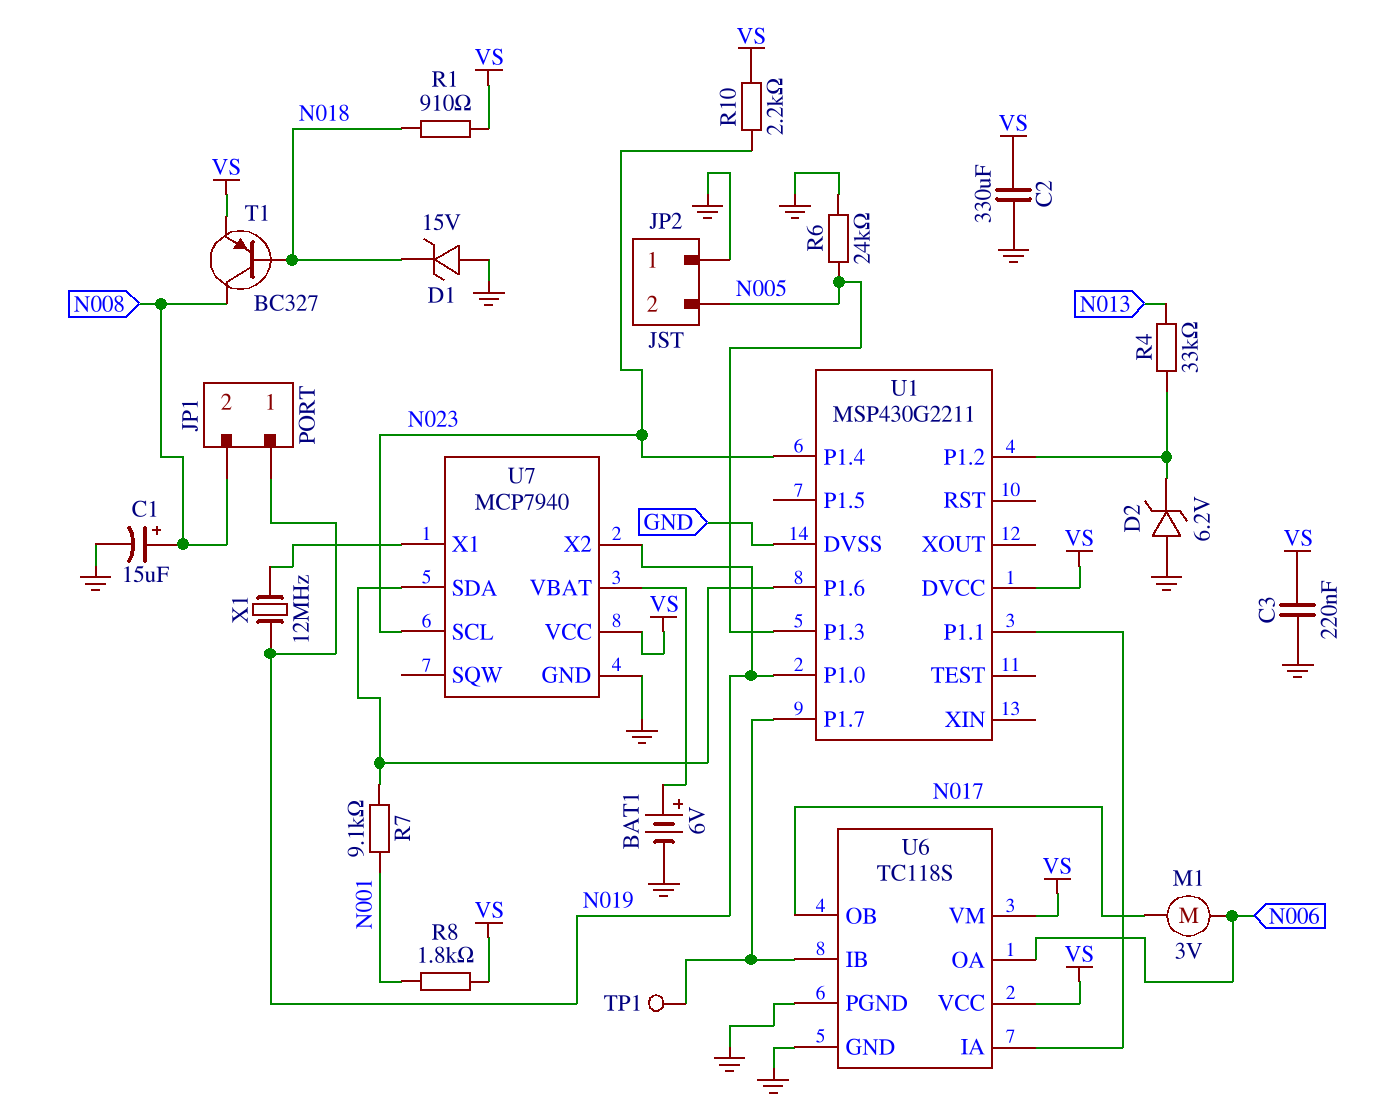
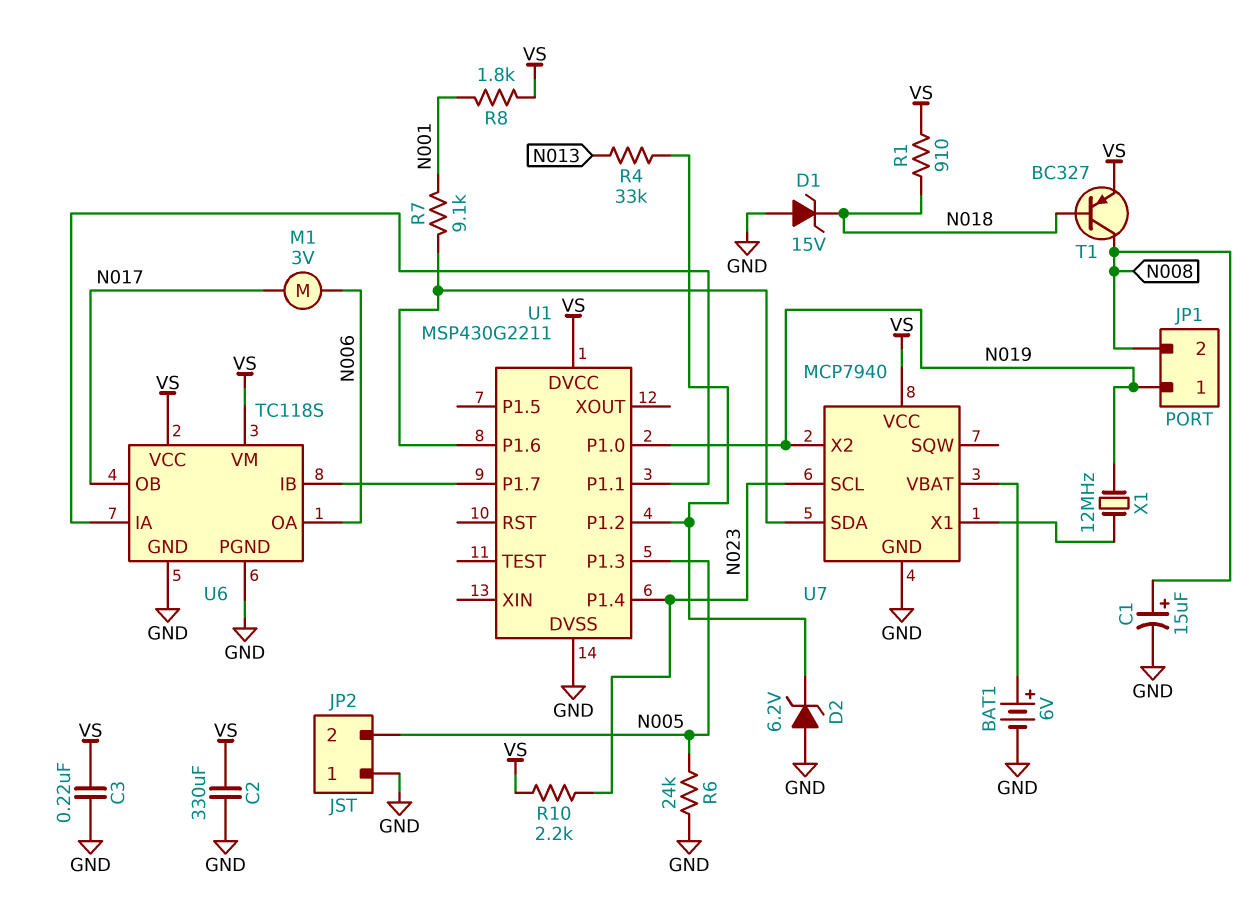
TP1: test point (U1/P1.7) -> none

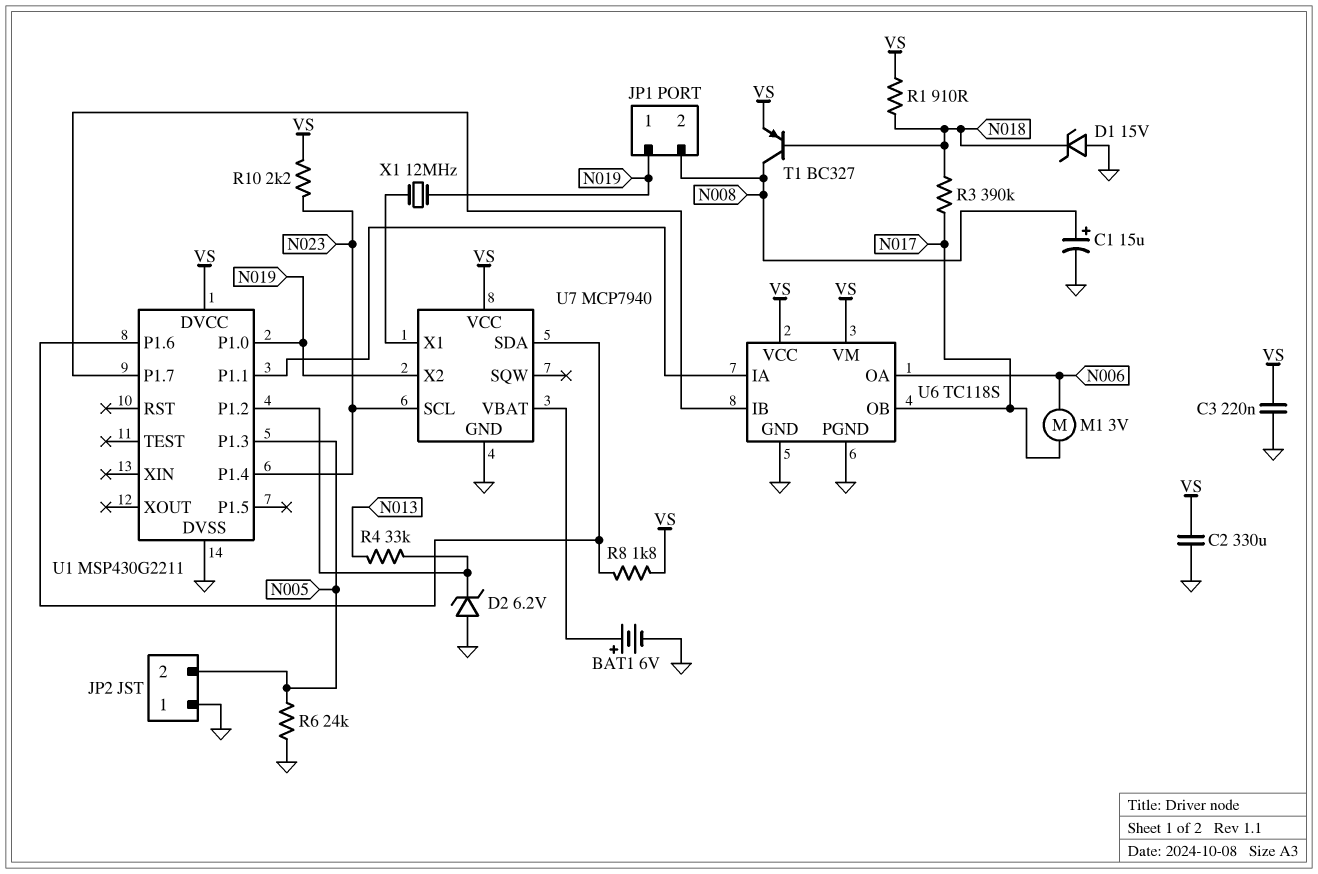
R3: none -> 390k (N017, N018)
R7: 9.1k (N001, U1/P1.6) -> none
R8: 1.8k (N001, VS) -> 1.8k (U1/P1.6, VS)

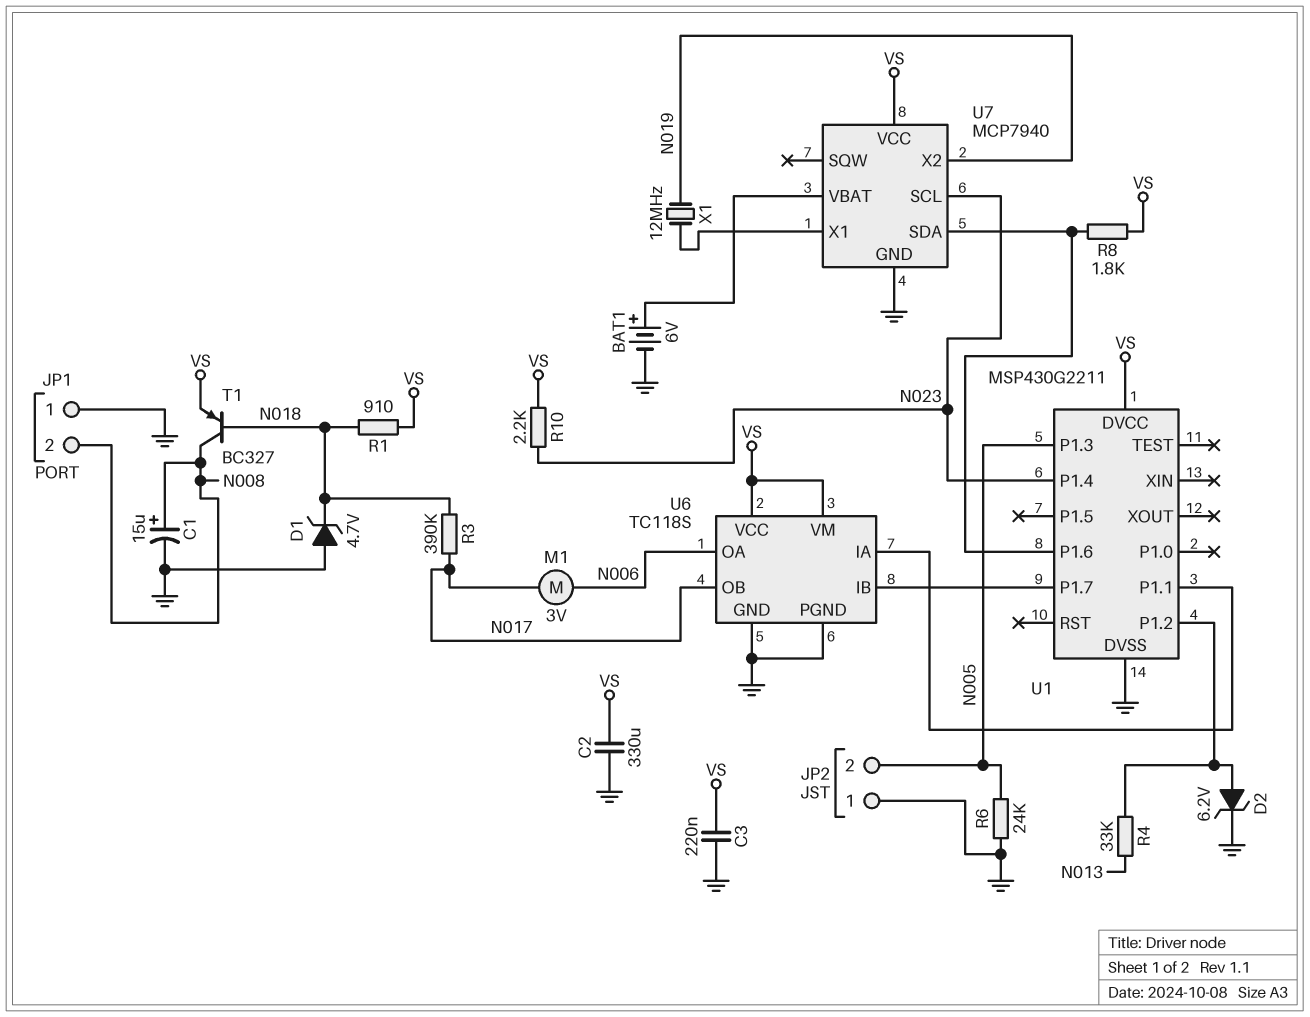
D1: zener 15V (A GND, K N018) -> zener 4.7V (A GND, K N018)
D2: zener 6.2V (A GND, K U1/P1.2) -> zener 6.2V (A U1/P1.2, K GND)
JP1 pin 1: N019 -> GND
U1 pin P1.0: N019 -> none

